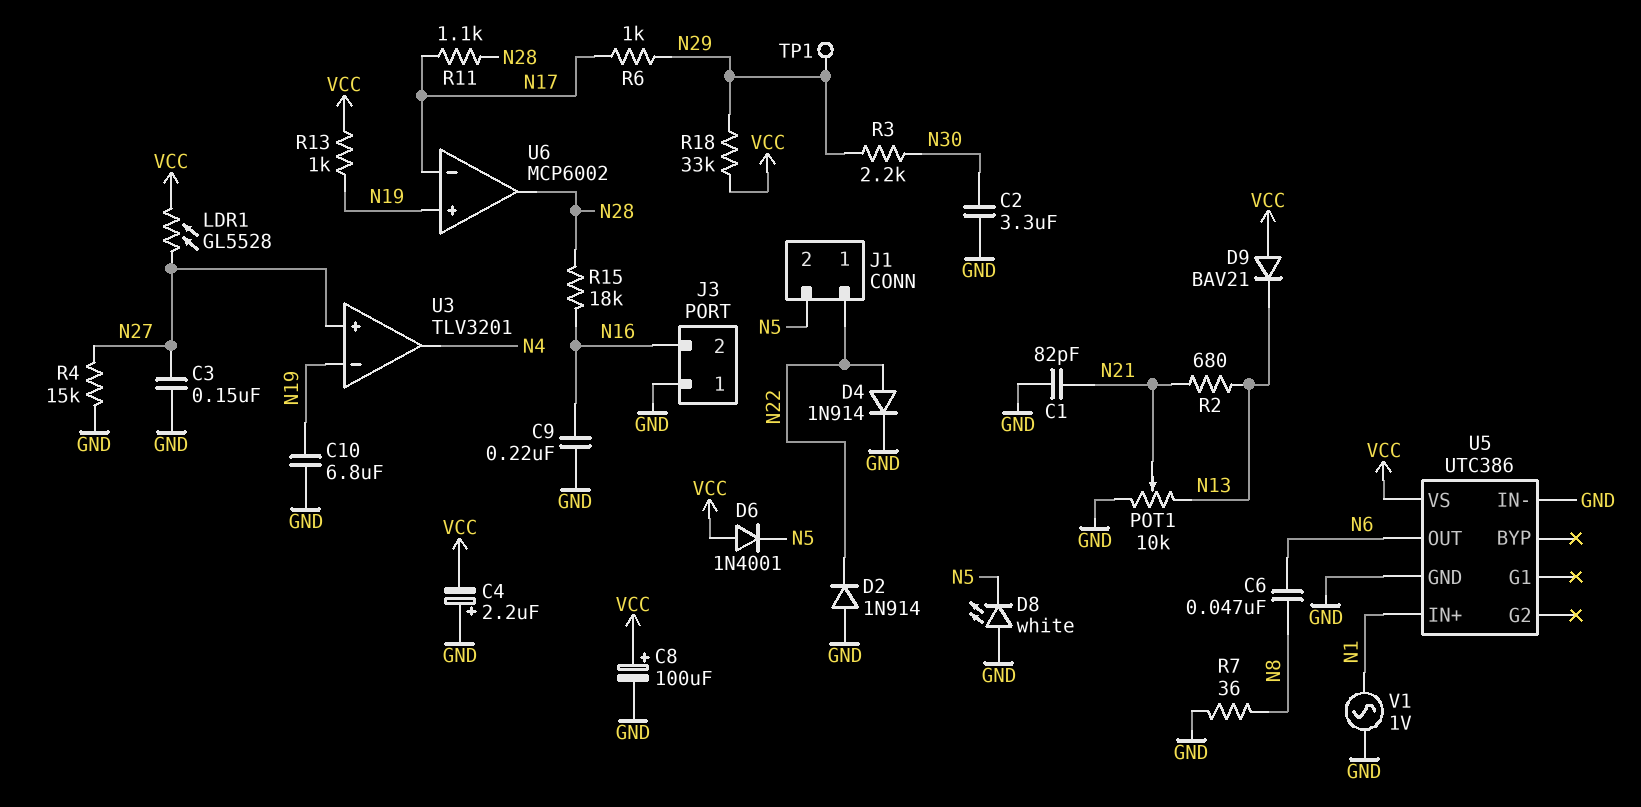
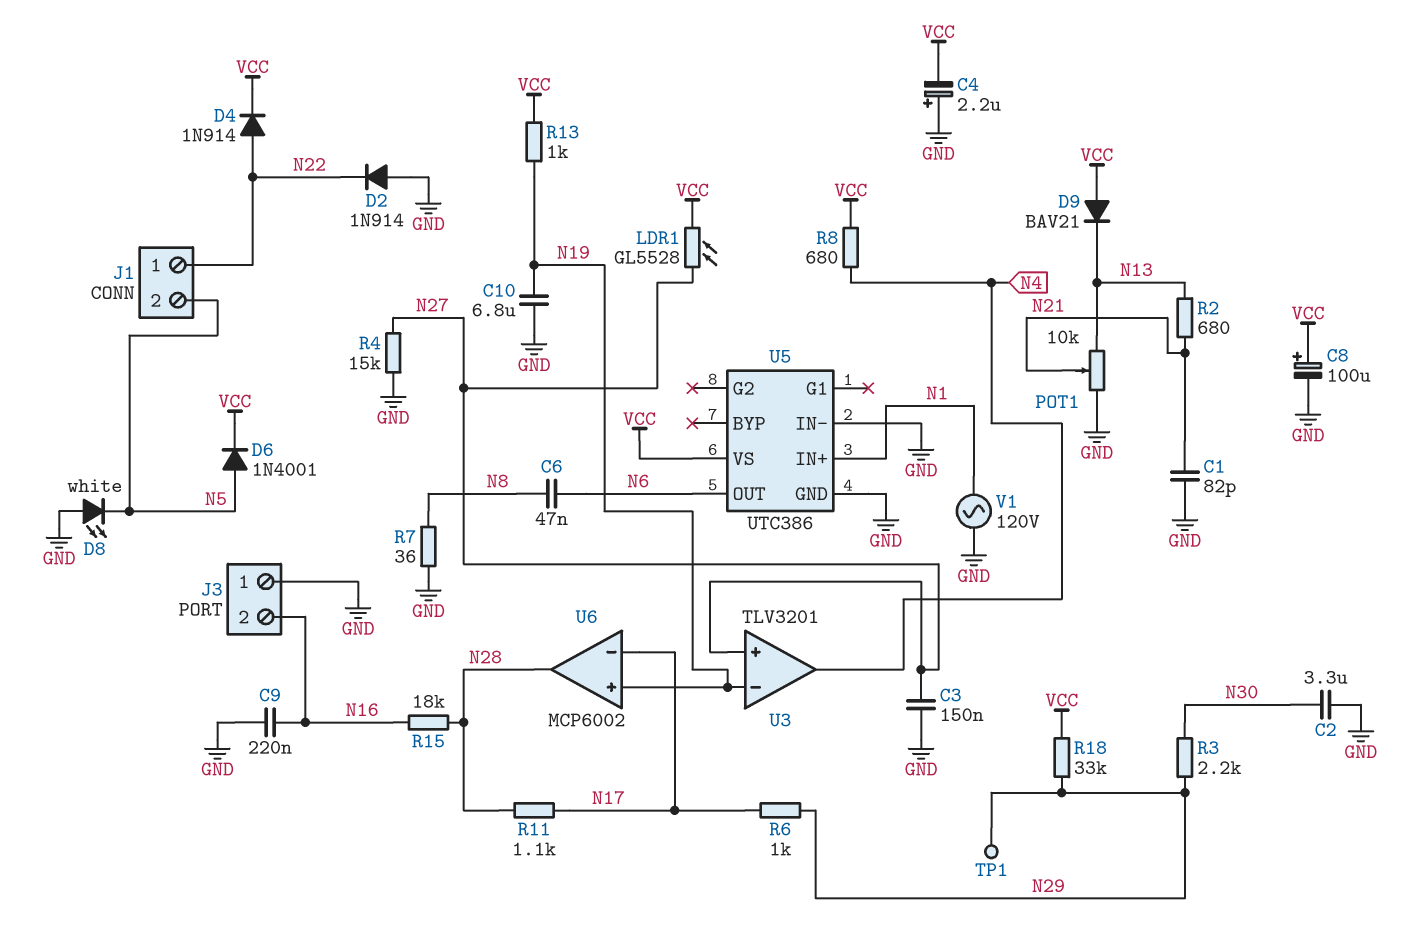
D4: diode 1N914 (A N22, K GND) -> diode 1N914 (A N22, K VCC)
D6: diode 1N4001 (A VCC, K N5) -> diode 1N4001 (A N5, K VCC)
R8: none -> 680 (N4, VCC)
V1: AC 1V (GND, N1) -> AC 120V (GND, N1)

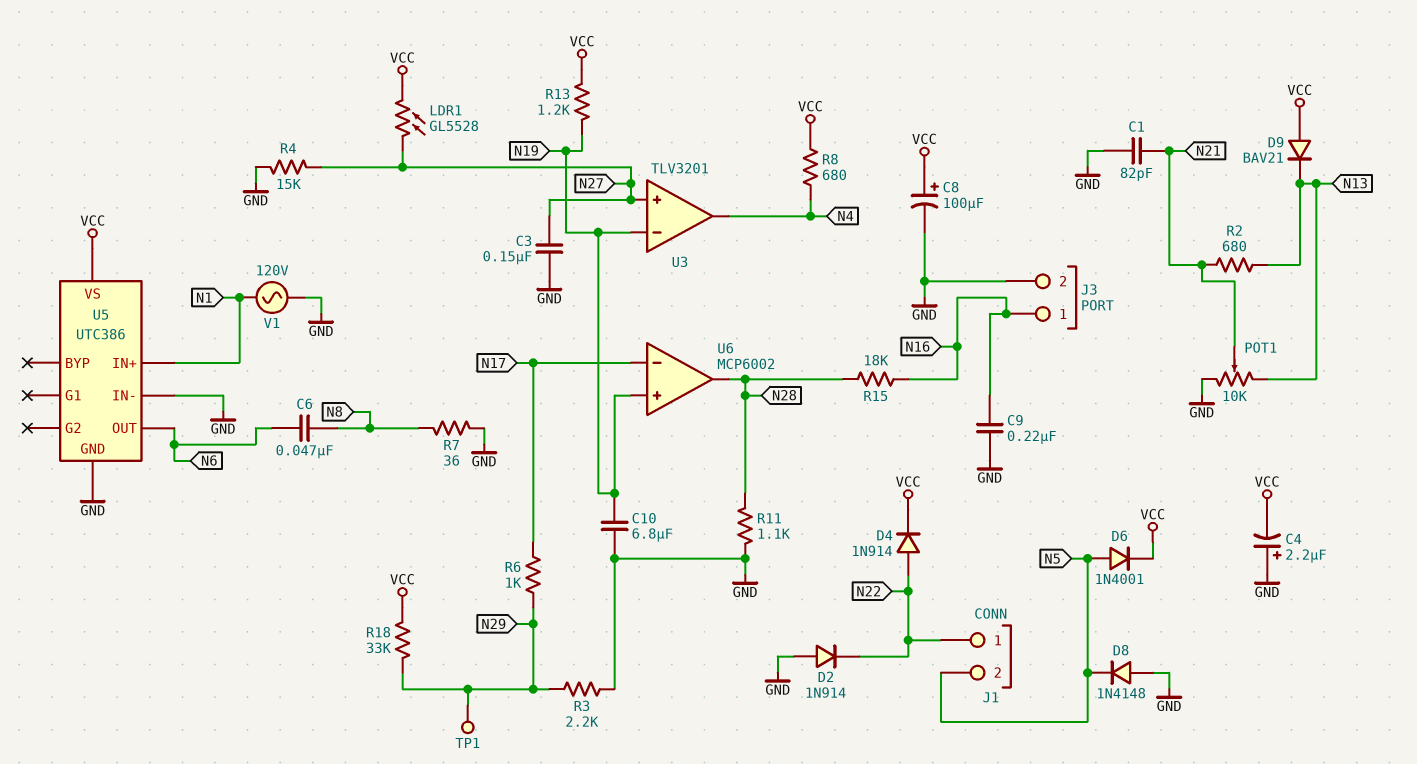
C2: 3.3uF (GND, N30) -> none
D8: LED white (A GND, K N5) -> diode 1N4148 (A GND, K N5)
J3 pin 1: GND -> N16
J3 pin 2: N16 -> GND
R3: 2.2k (N29, N30) -> 2.2k (GND, N29)
R11: 1.1k (N17, N28) -> 1.1k (GND, N28)
R13: 1k (N19, VCC) -> 1.2k (N19, VCC)

